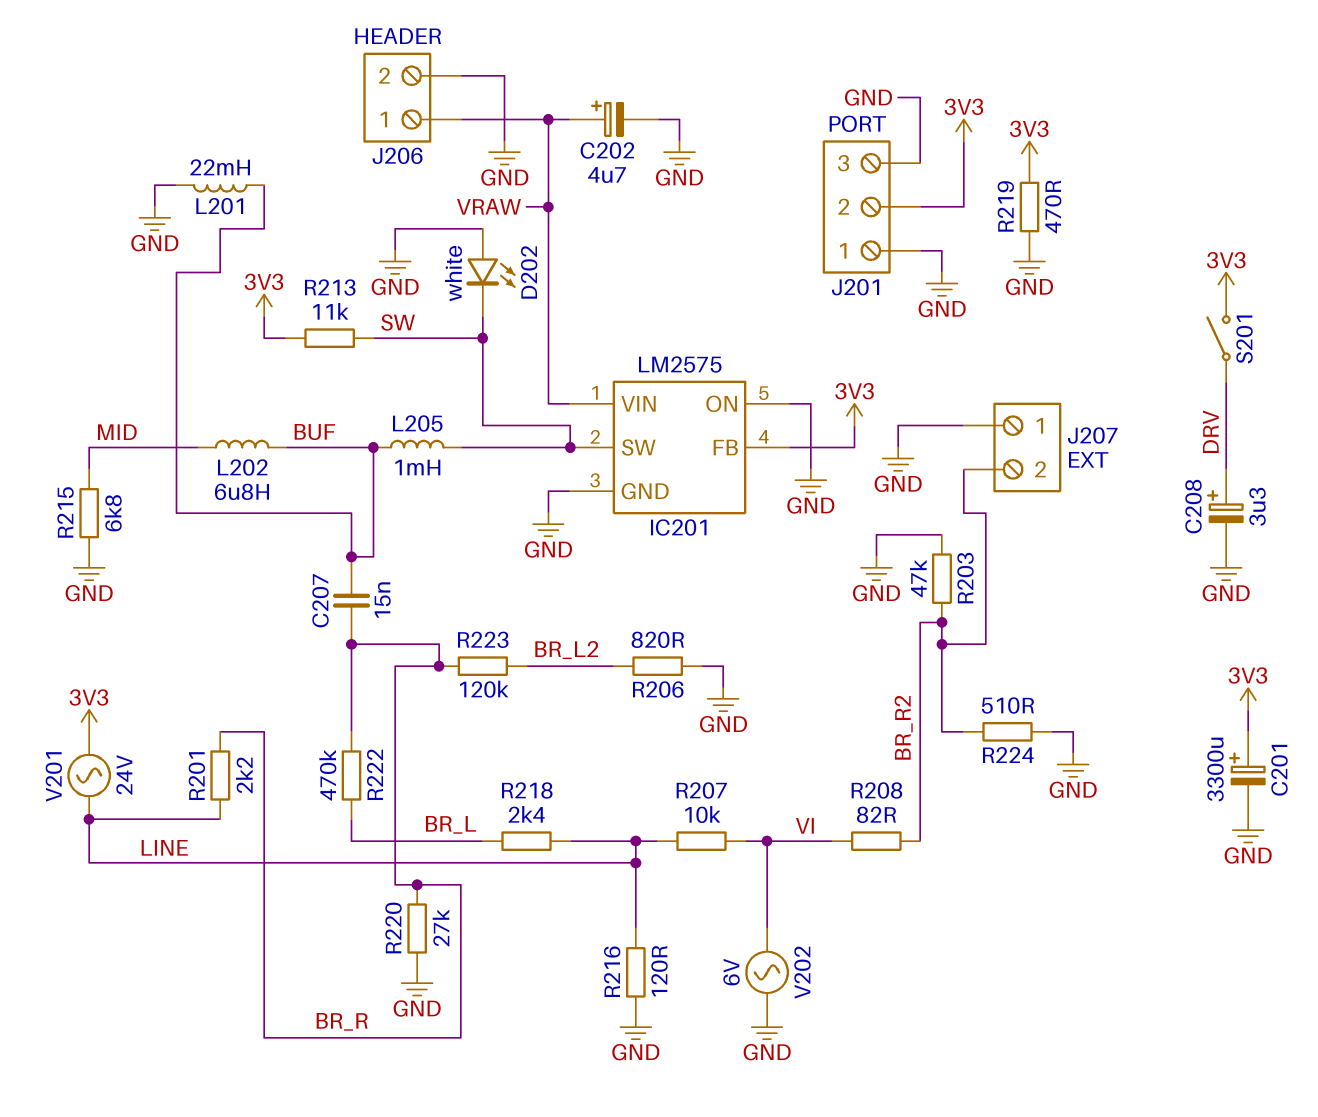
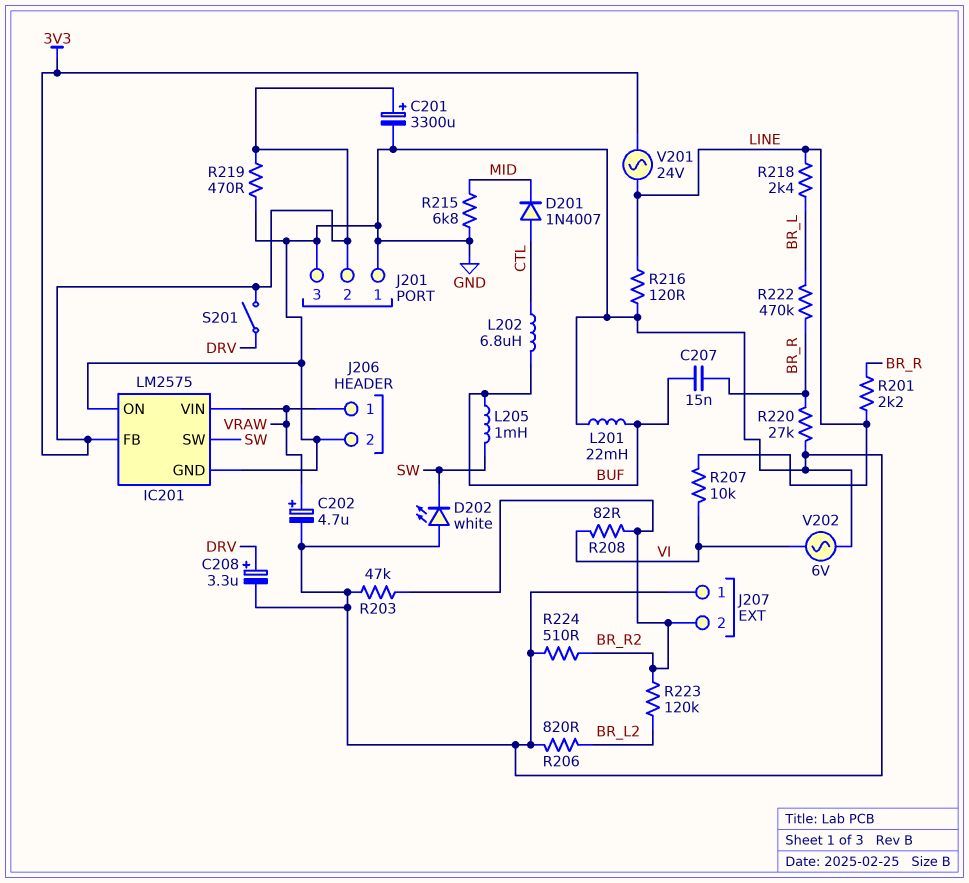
D201: none -> diode 1N4007 (A CTL, K MID)
L202: 6.8uH (BUF, MID) -> 6.8uH (BUF, CTL)
R213: 11k (3V3, SW) -> none
R223: 120k (BR_L2, BR_R) -> 120k (BR_L2, BR_R2)

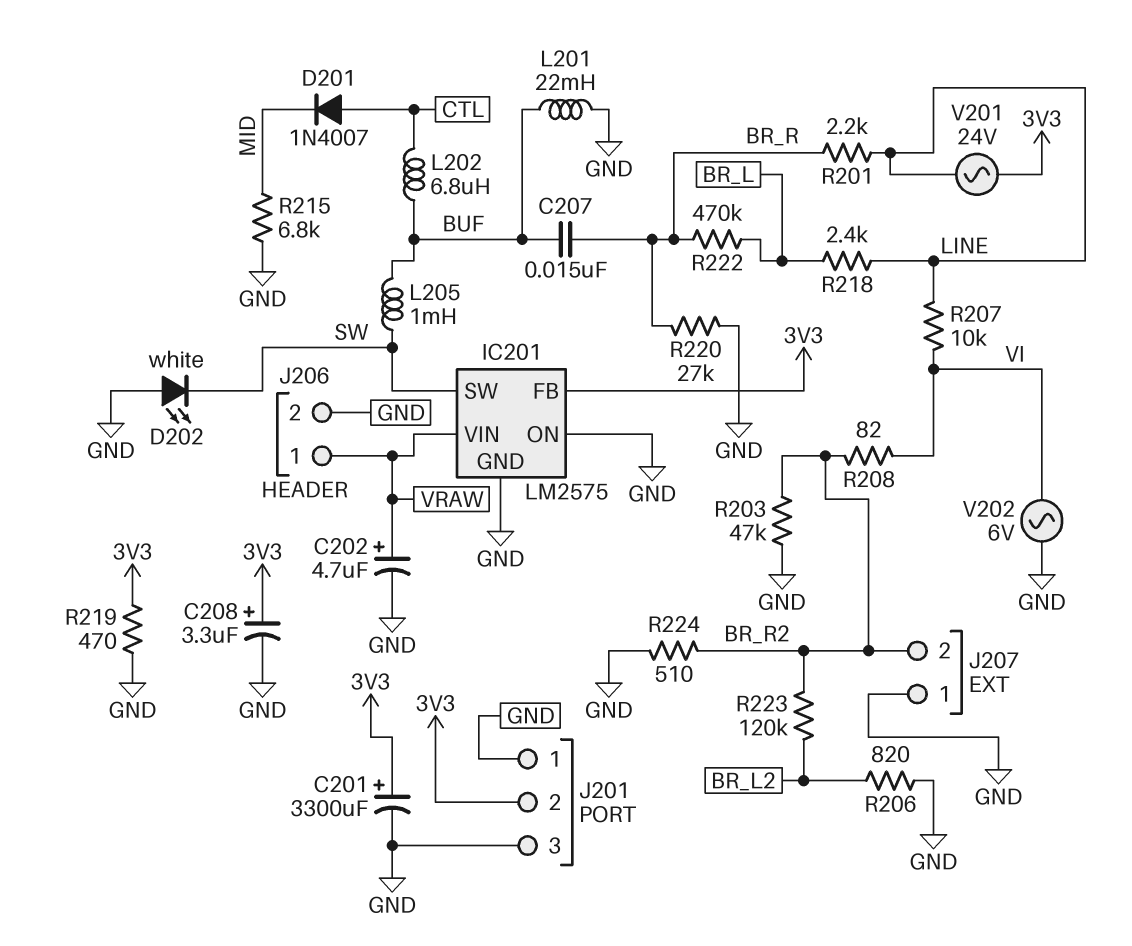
C208: 3.3uF (plus DRV, minus GND) -> 3.3uF (plus 3V3, minus GND)
R216: 120 (GND, LINE) -> none
S201: switch (3V3, DRV) -> none

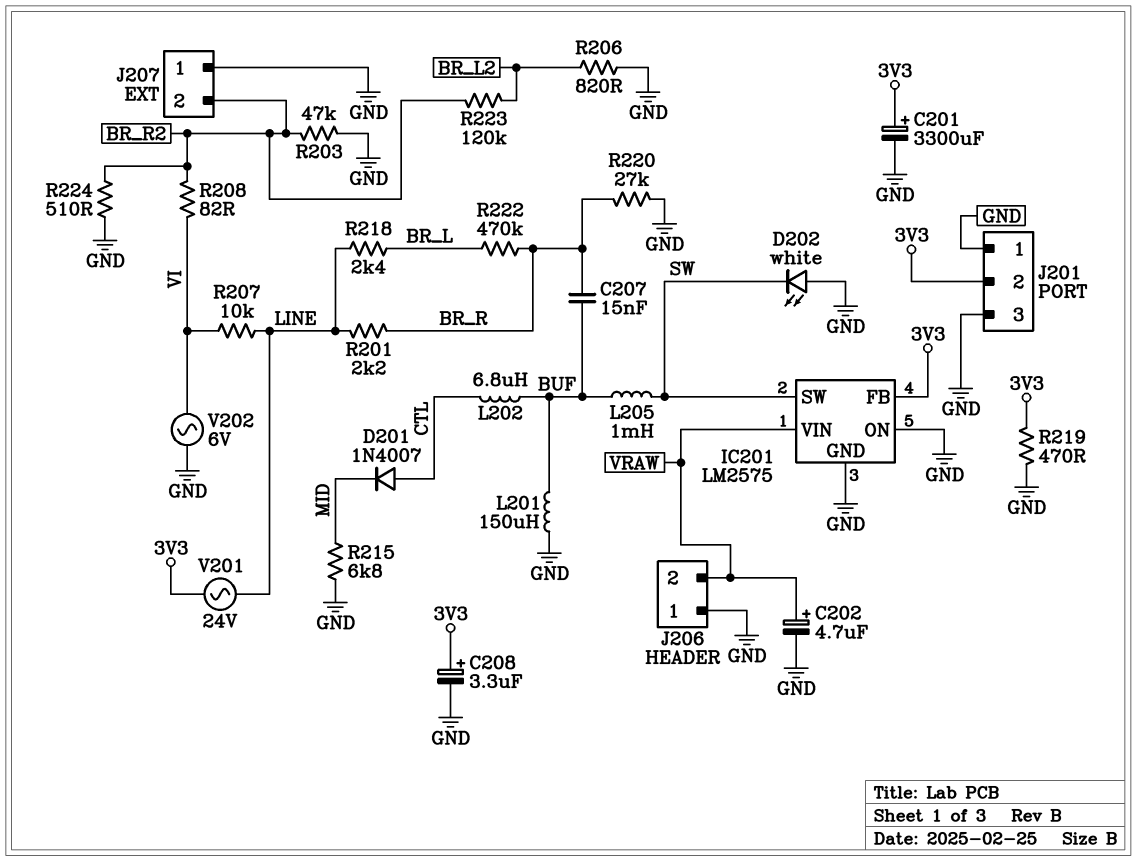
J206 pin 1: VRAW -> GND
J206 pin 2: GND -> VRAW
L201: 22mH (BUF, GND) -> 150uH (BUF, GND)

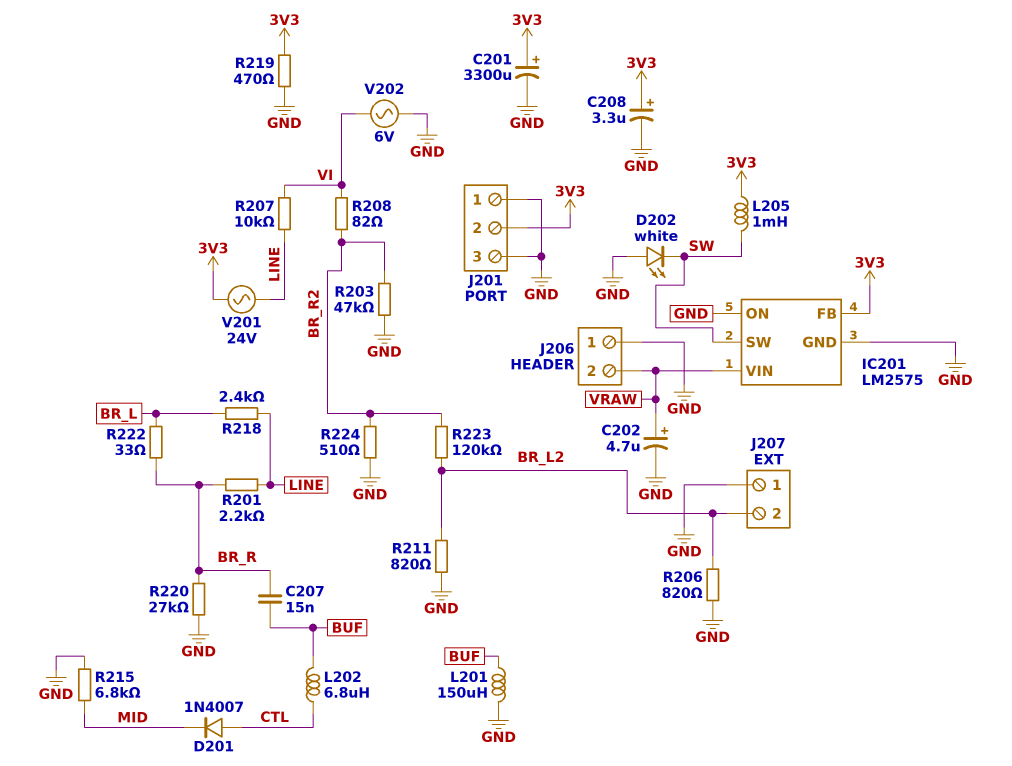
J207 pin 2: BR_R2 -> BR_L2
L205: 1mH (BUF, SW) -> 1mH (3V3, SW)
R211: none -> 820 (BR_L2, GND)
R222: 470k (BR_L, BR_R) -> 33 (BR_L, BR_R)

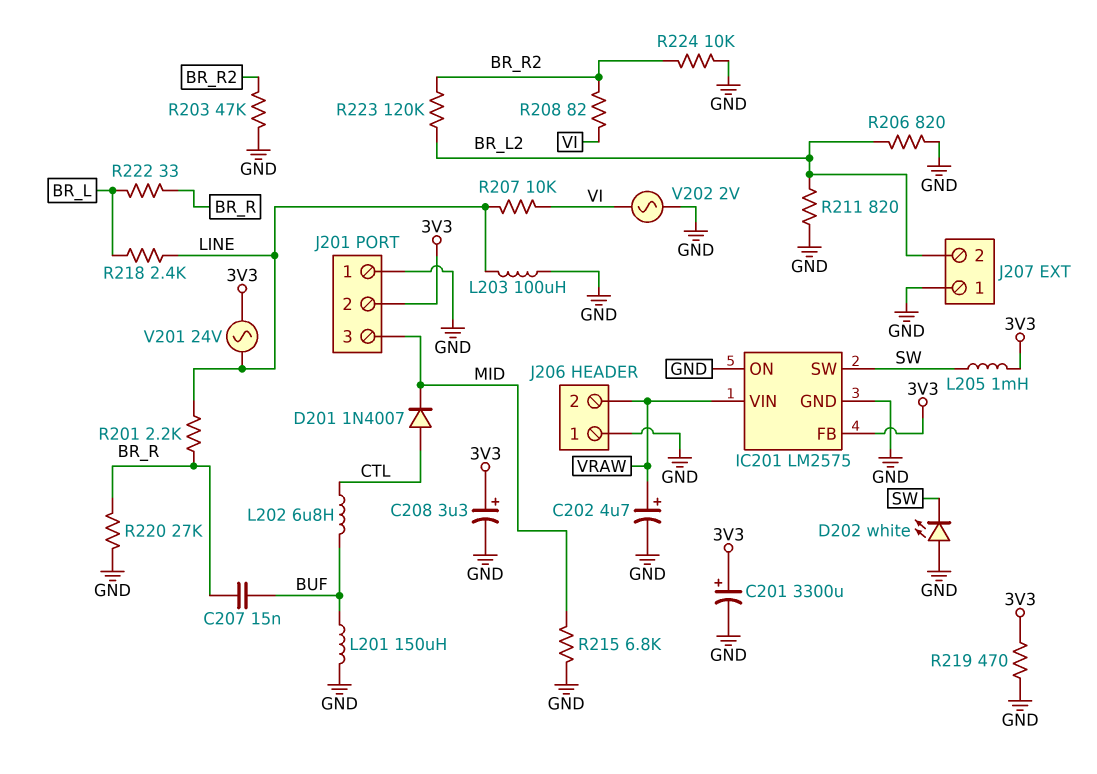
J201 pin 3: GND -> MID
L203: none -> 100uH (GND, LINE)
R224: 510 (BR_R2, GND) -> 10k (BR_R2, GND)
V202: AC 6V (GND, VI) -> AC 2V (GND, VI)

